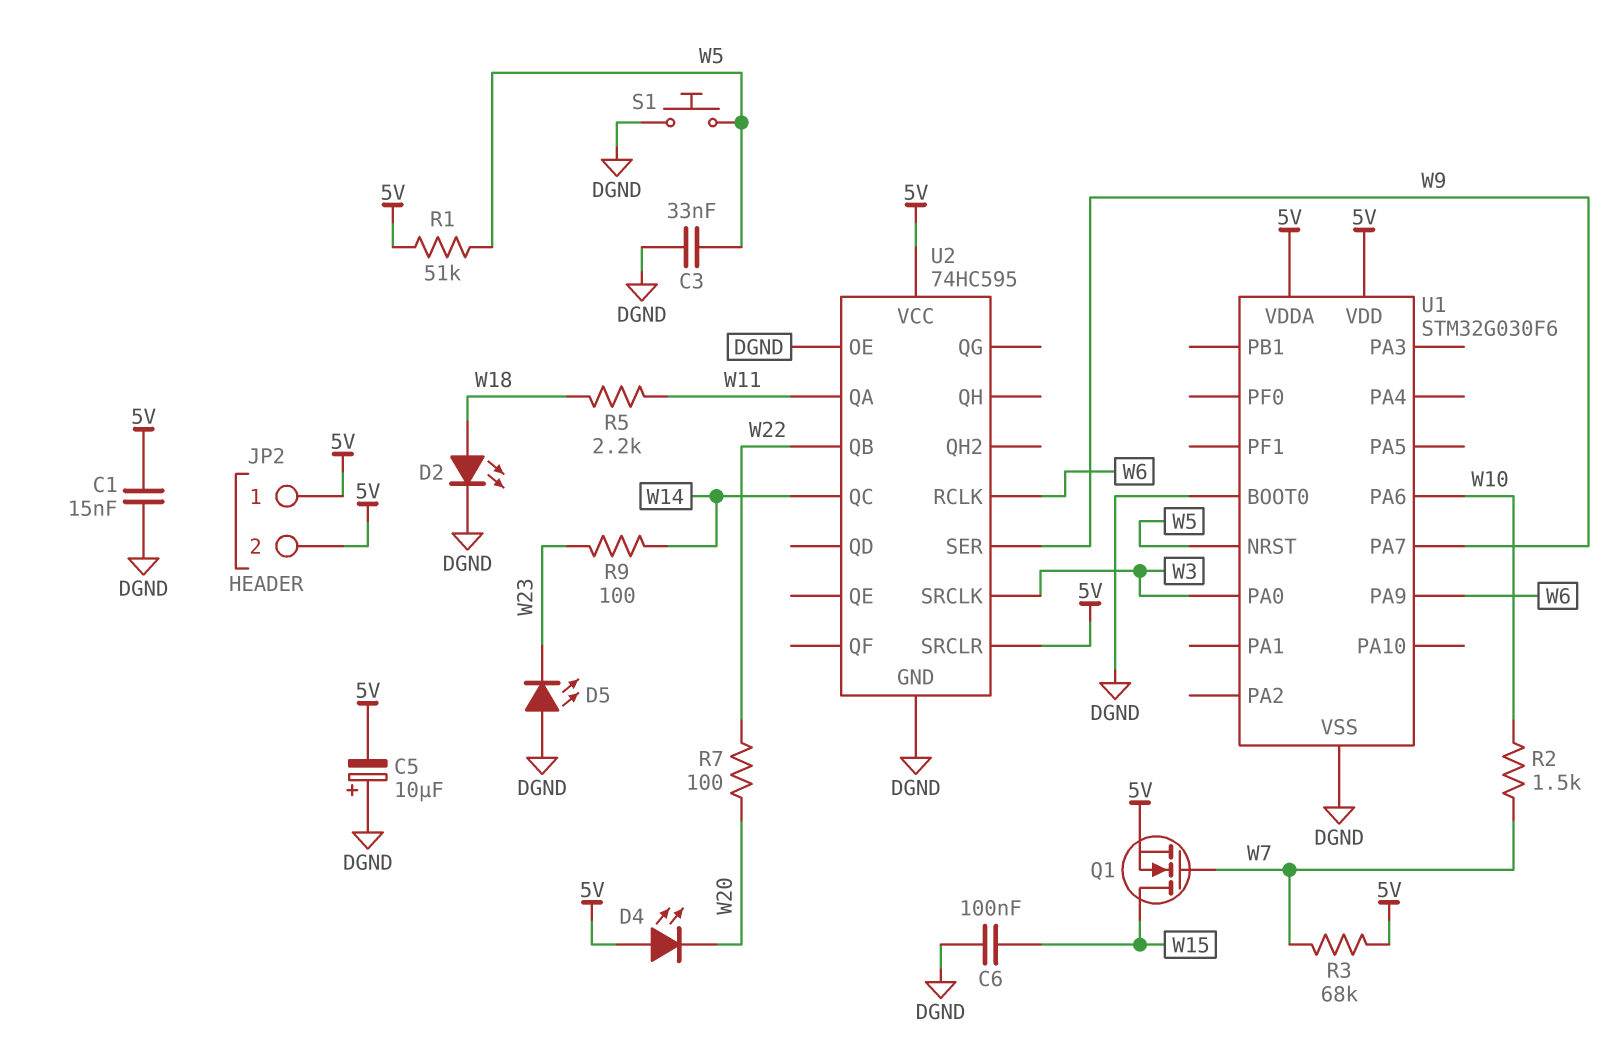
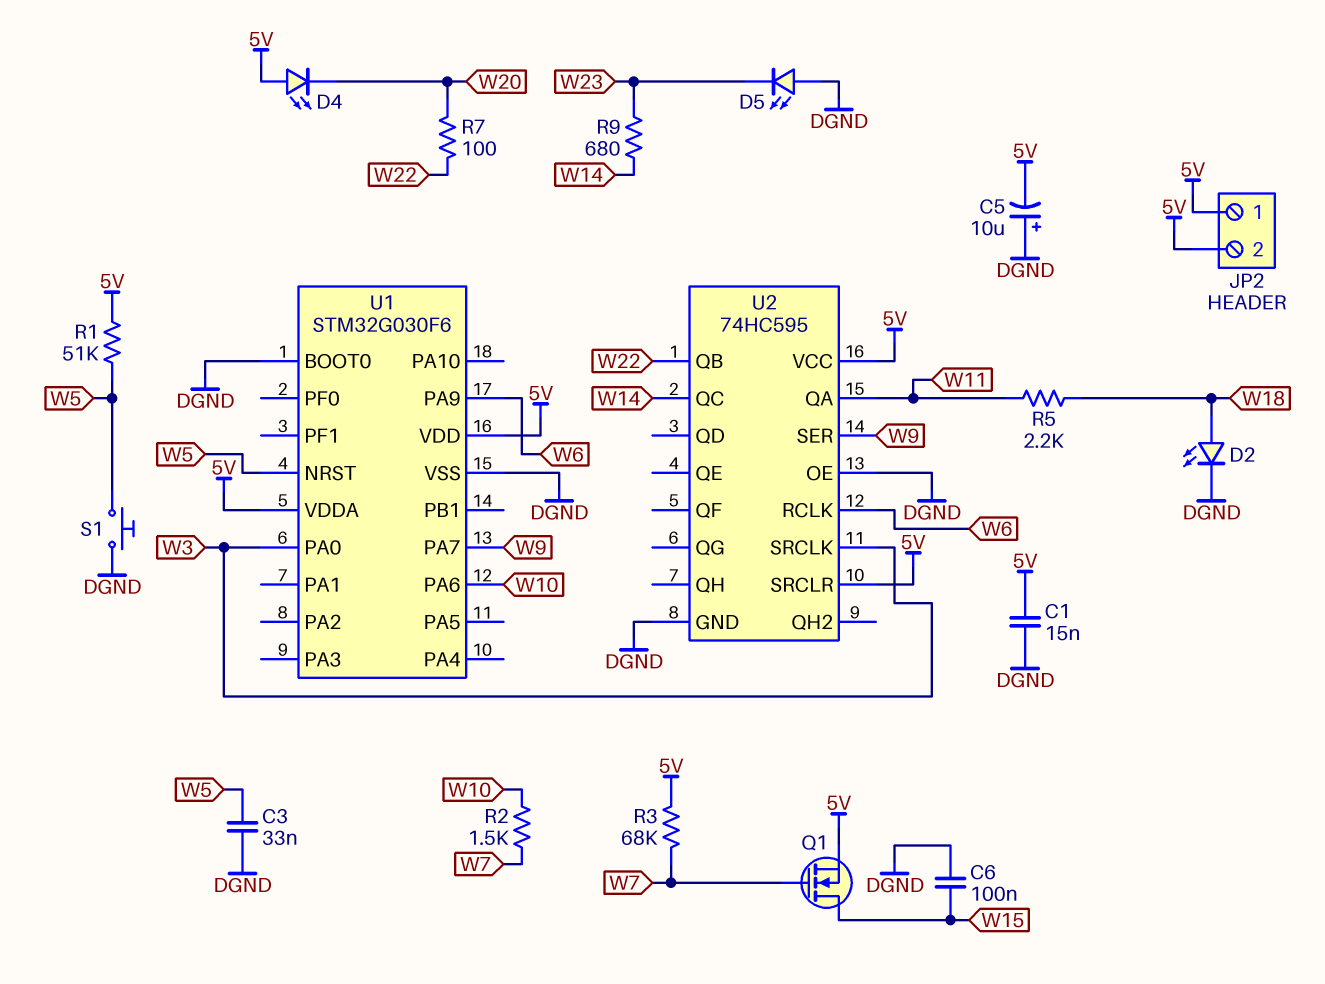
R9: 100 (W14, W23) -> 680 (W14, W23)

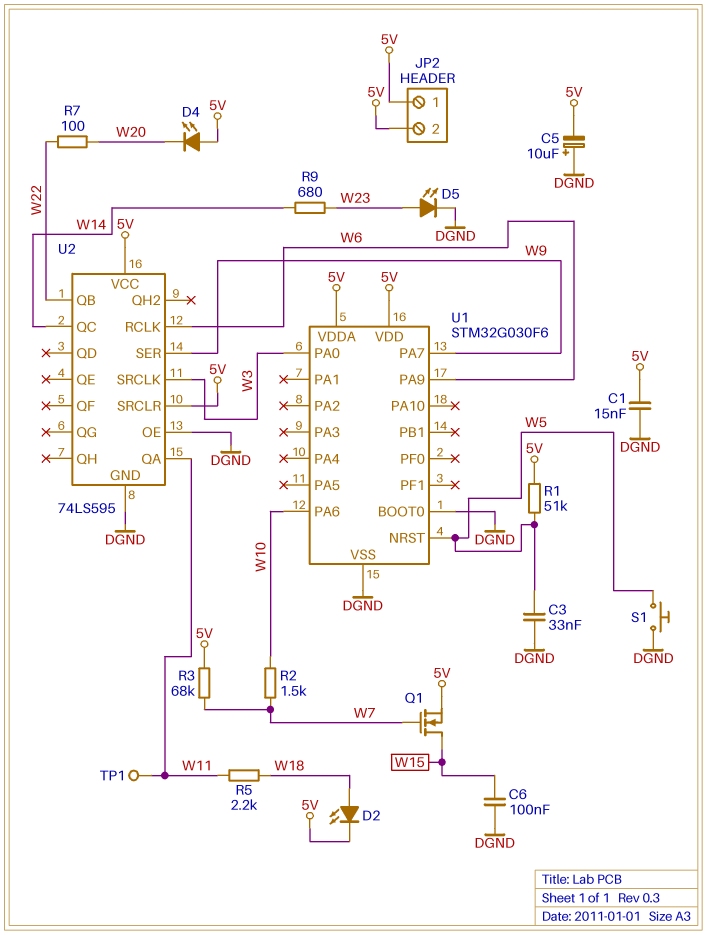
D2: LED (A W18, K DGND) -> LED (A W18, K 5V)
D5: LED (A DGND, K W23) -> LED (A W23, K DGND)
TP1: none -> test point (W11)
U2: 74HC595 -> 74LS595

